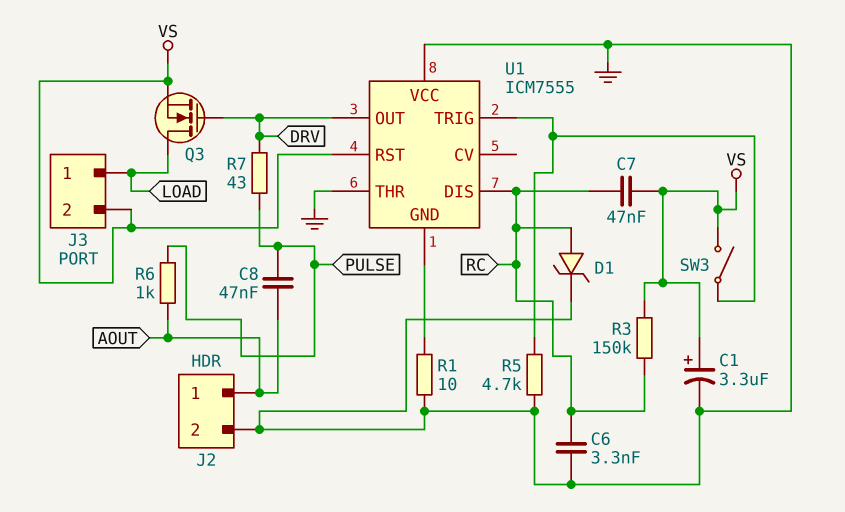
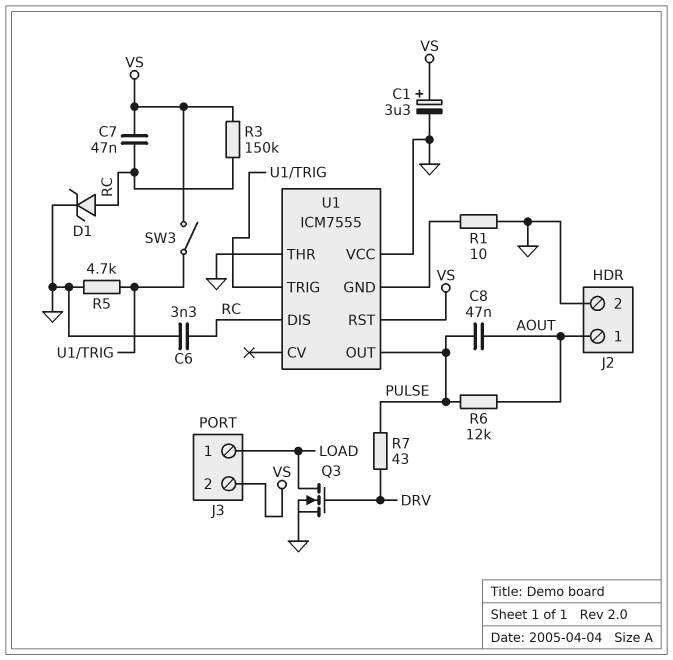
Q3: NMOS (G DRV, D LOAD, S VS) -> NMOS (G DRV, D LOAD, S GND)
R6: 1k (AOUT, PULSE) -> 12k (AOUT, PULSE)
U1 pin OUT: DRV -> PULSE

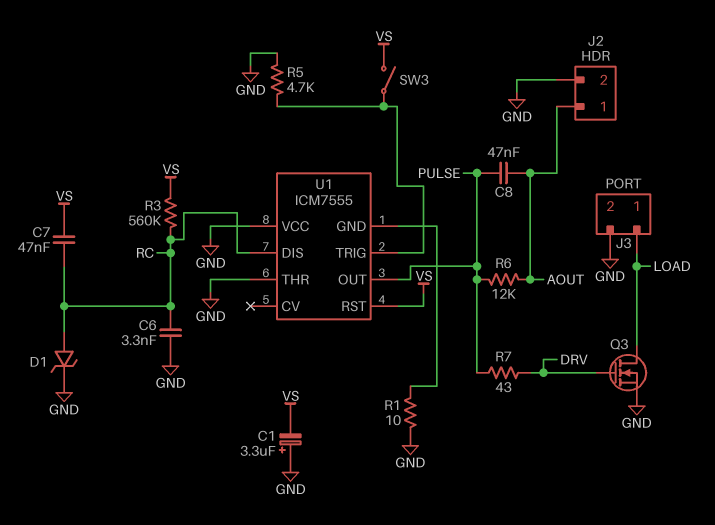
C1: 3.3uF (plus VS, minus GND) -> 3.3uF (plus GND, minus VS)
J3 pin 2: VS -> GND
R3: 150k (RC, VS) -> 560k (RC, VS)

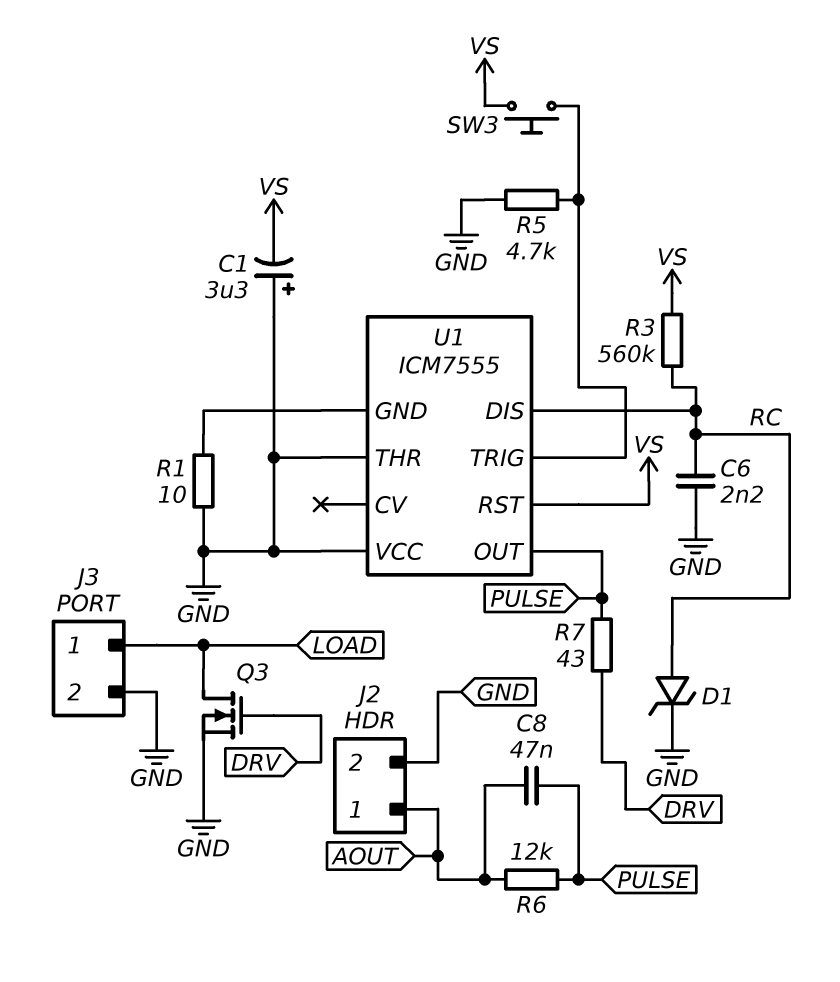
C6: 3.3nF (GND, RC) -> 2.2nF (GND, RC)
C7: 47nF (RC, VS) -> none
SW3: switch (U1/TRIG, VS) -> button (U1/TRIG, VS)

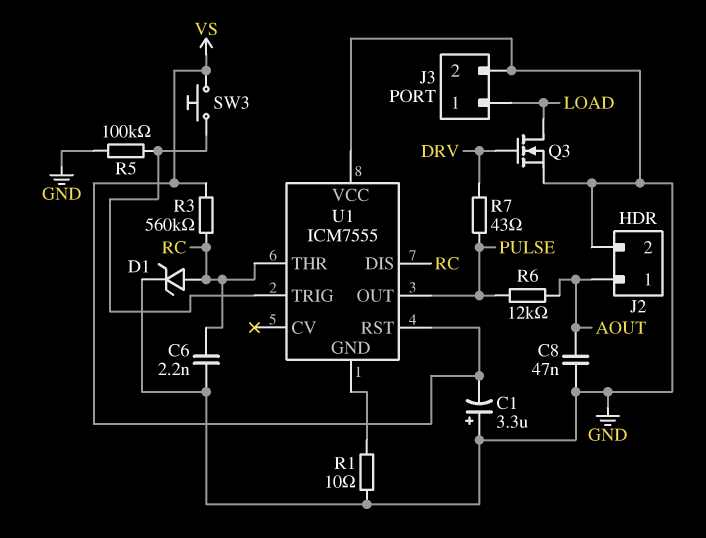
C8: 47nF (AOUT, PULSE) -> 47nF (AOUT, GND)
R5: 4.7k (GND, U1/TRIG) -> 100k (GND, U1/TRIG)
U1 pin THR: GND -> RC

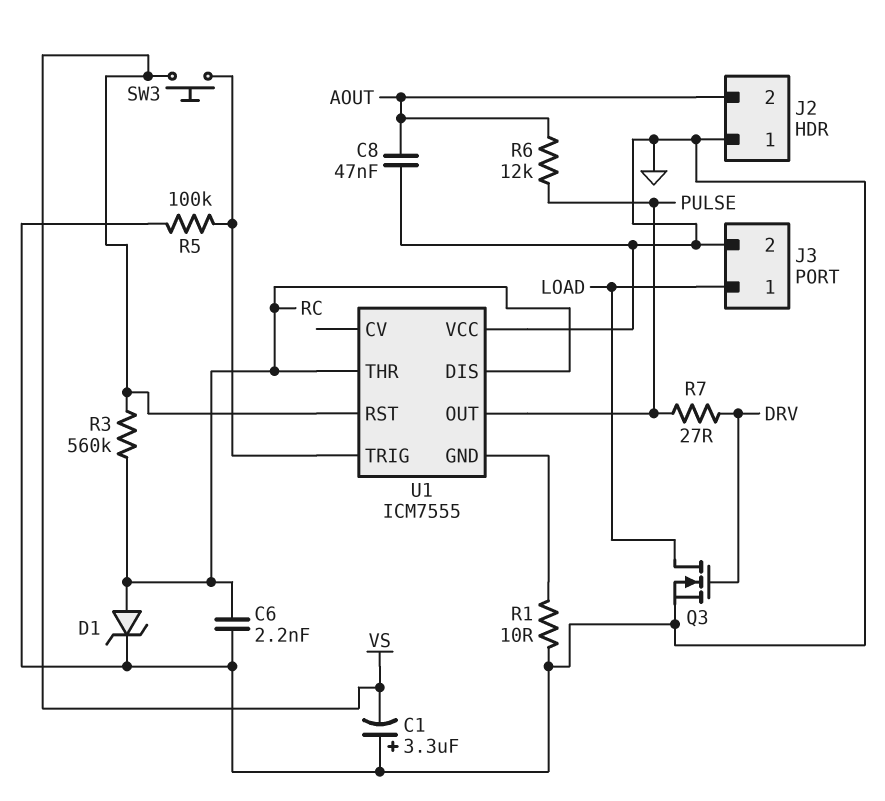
J2 pin 1: AOUT -> GND
J2 pin 2: GND -> AOUT
R7: 43 (DRV, PULSE) -> 27 (DRV, PULSE)

